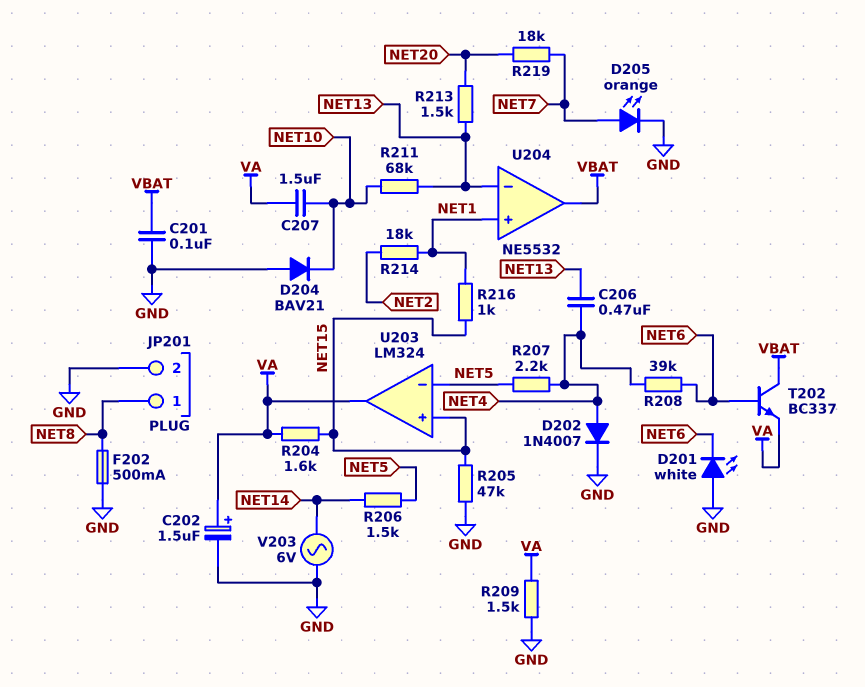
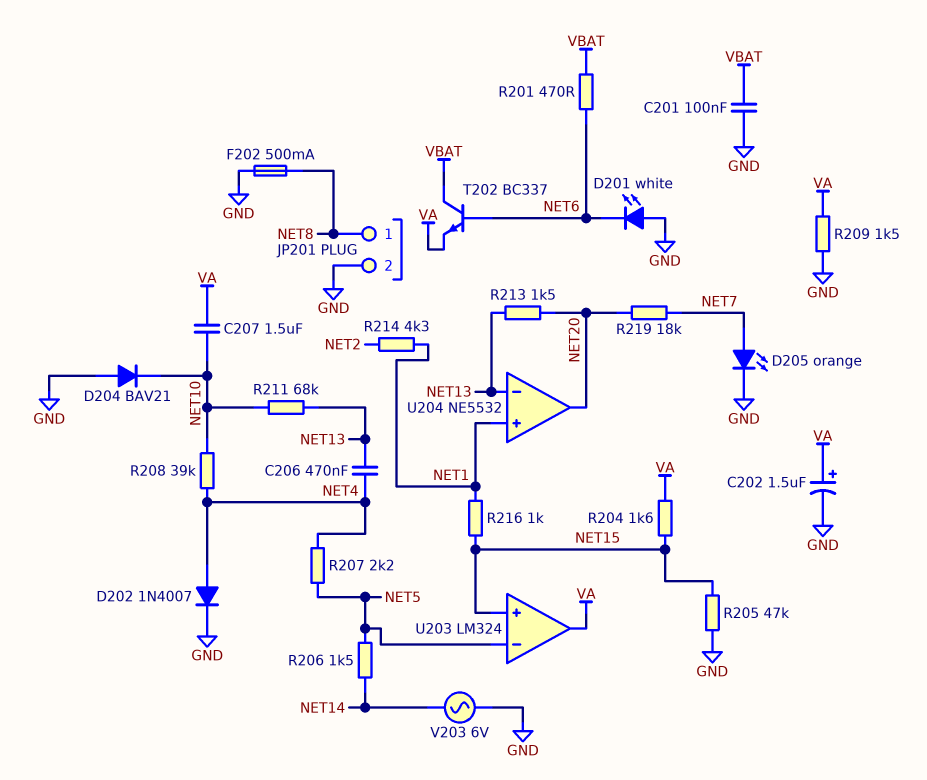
R201: none -> 470 (NET6, VBAT)
R208: 39k (NET4, NET6) -> 39k (NET4, NET10)
R214: 18k (NET1, NET2) -> 4.3k (NET1, NET2)
U204 pin out: VBAT -> NET20

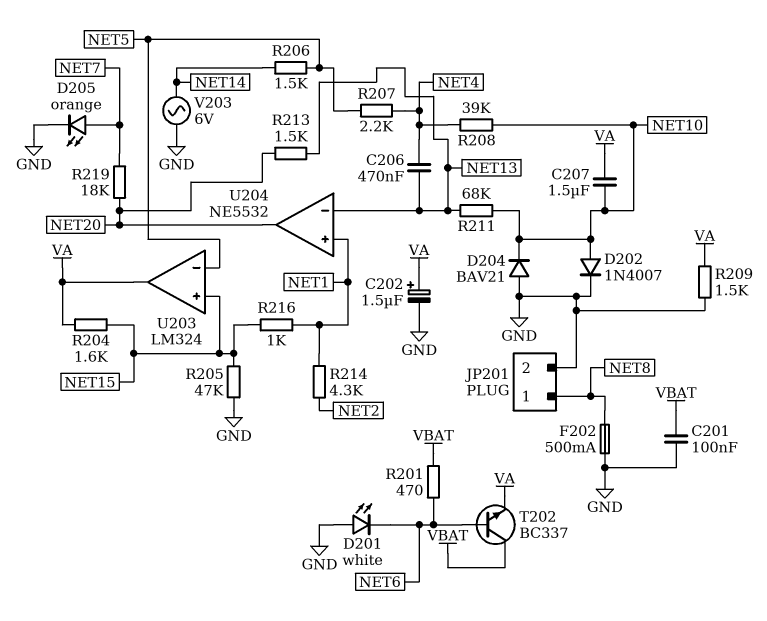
D202: diode 1N4007 (A NET4, K GND) -> diode 1N4007 (A NET10, K GND)

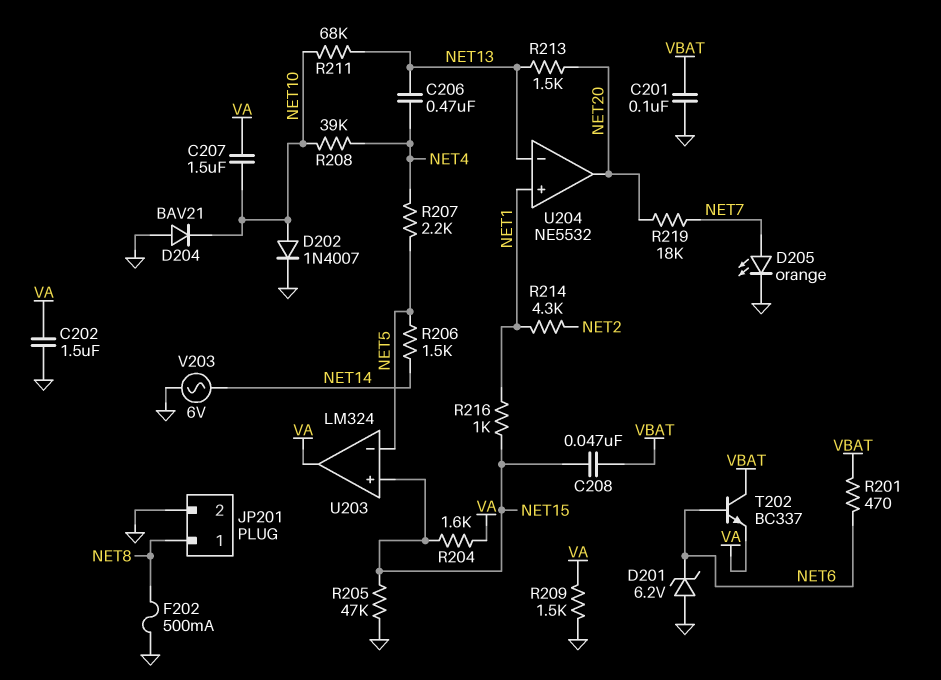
C202: 1.5uF (plus VA, minus GND) -> 1.5uF (GND, VA)
C208: none -> 47nF (NET15, VBAT)
D201: LED white (A GND, K NET6) -> zener 6.2V (A GND, K NET6)

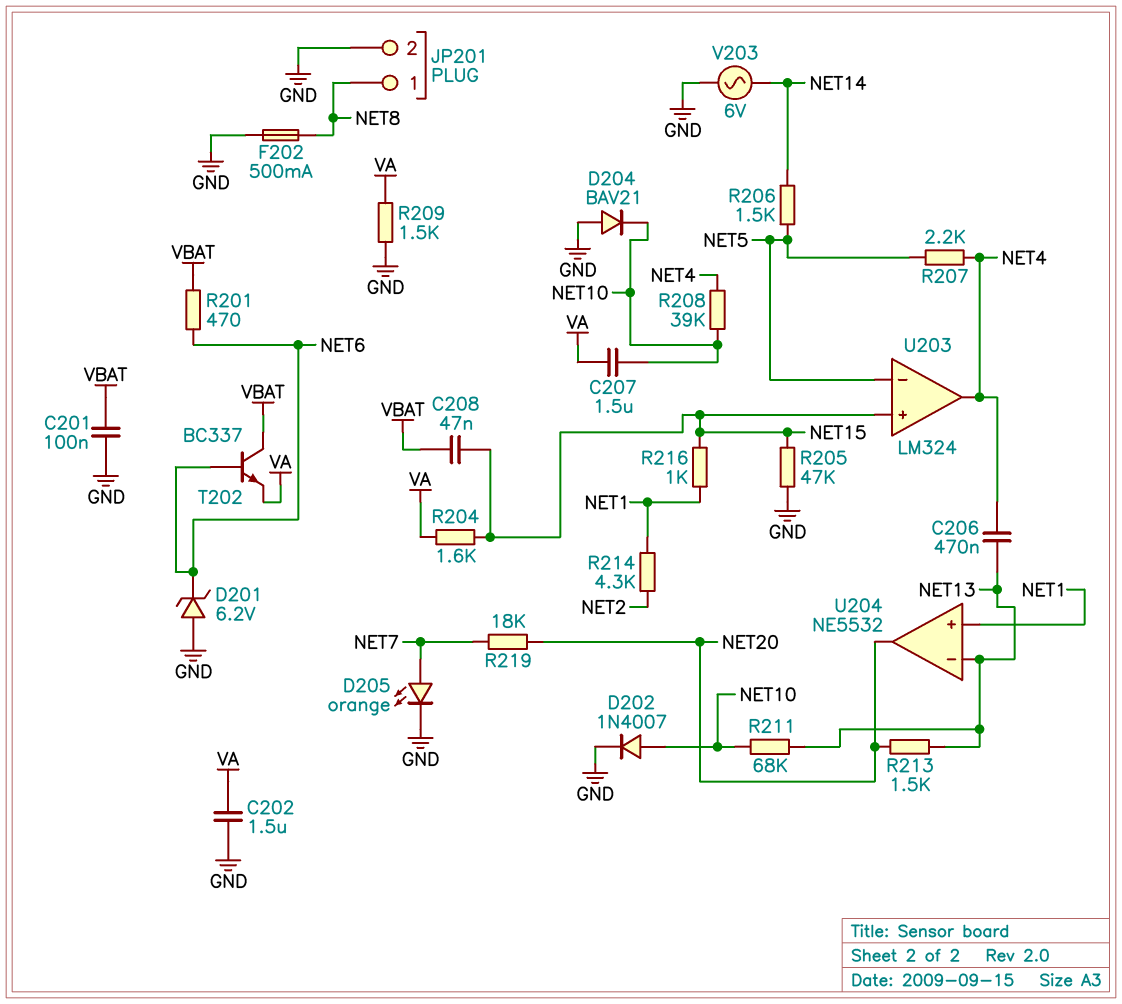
U203 pin out: VA -> NET4

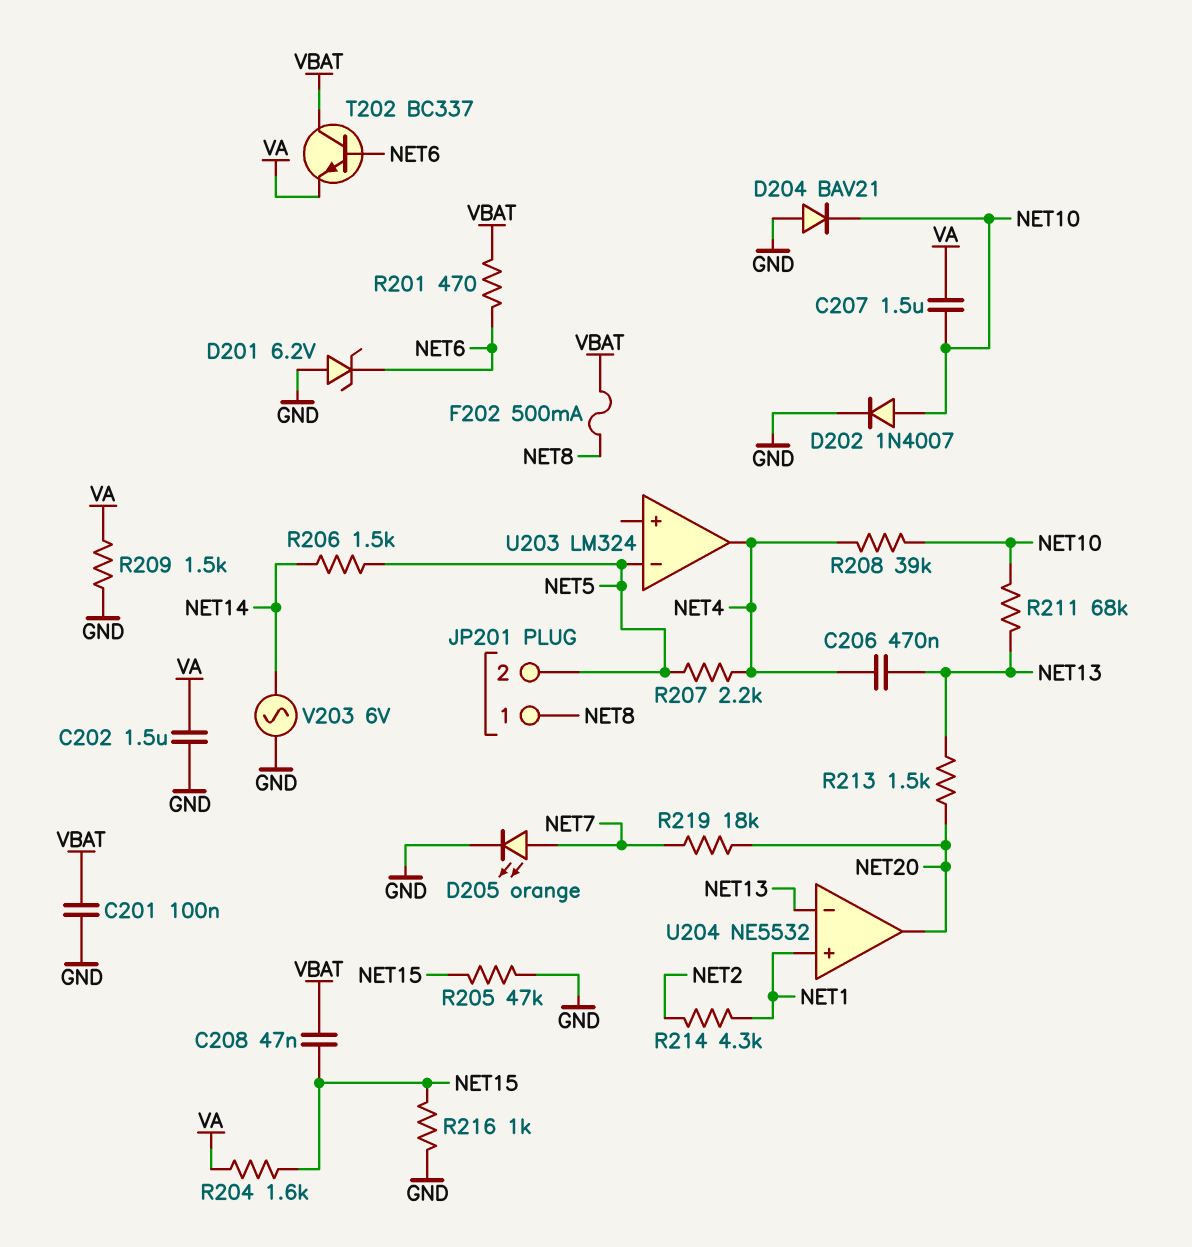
F202: 500mA (GND, NET8) -> 500mA (NET8, VBAT)
JP201 pin 2: GND -> NET5
R216: 1k (NET1, NET15) -> 1k (GND, NET15)
U203 pin in+: NET15 -> none

